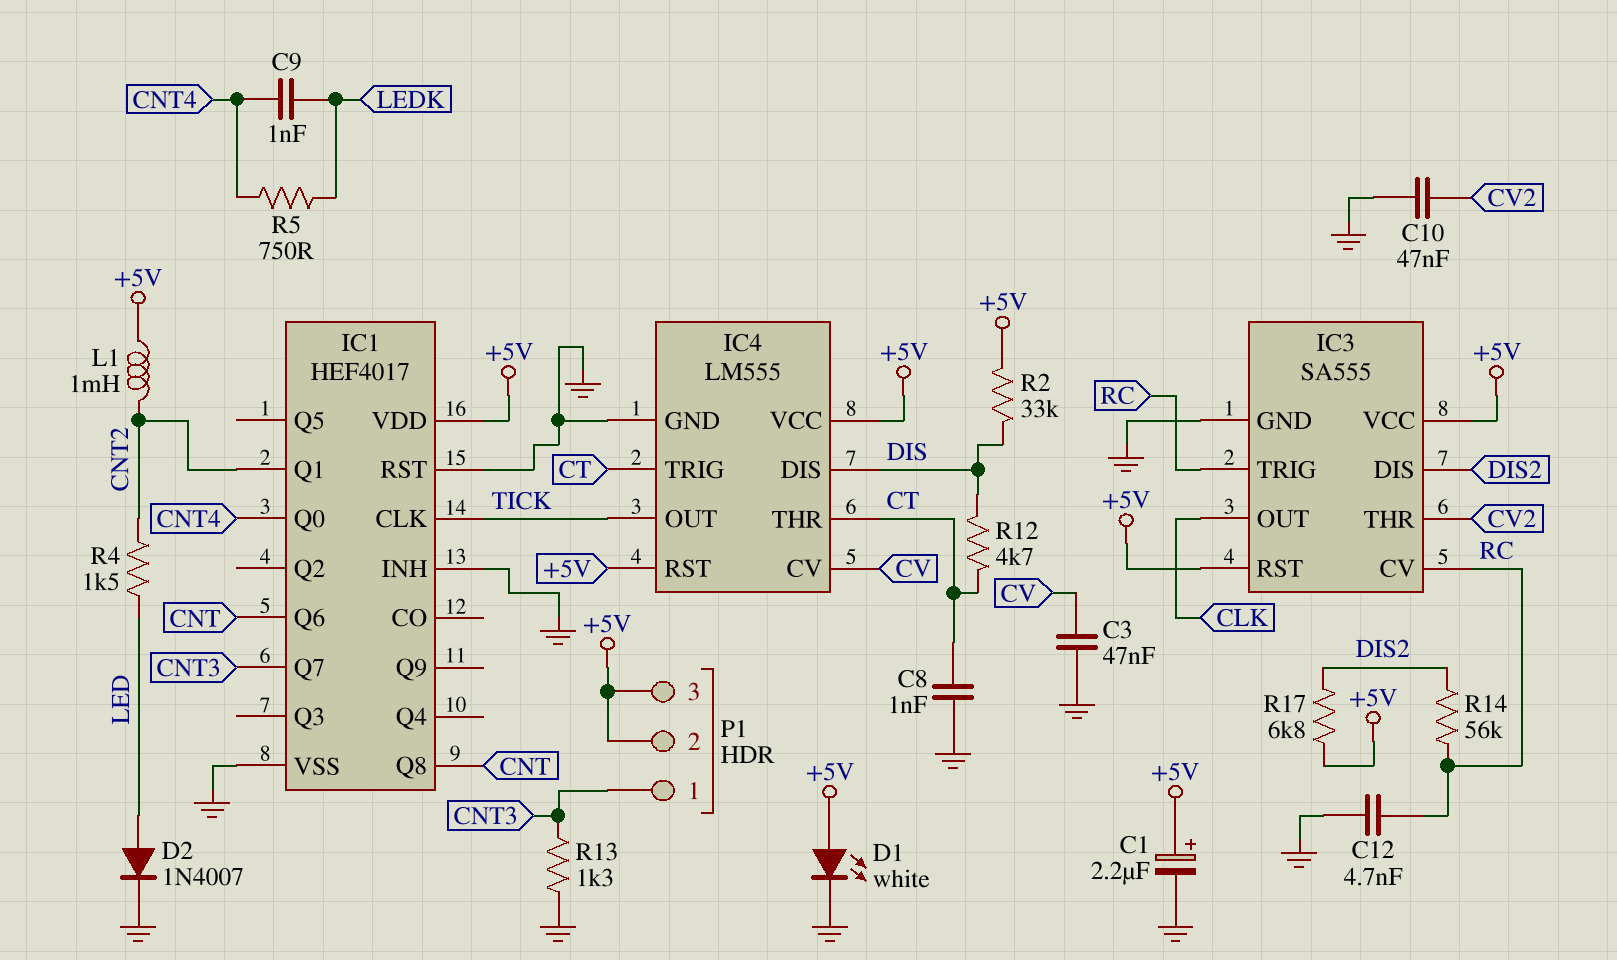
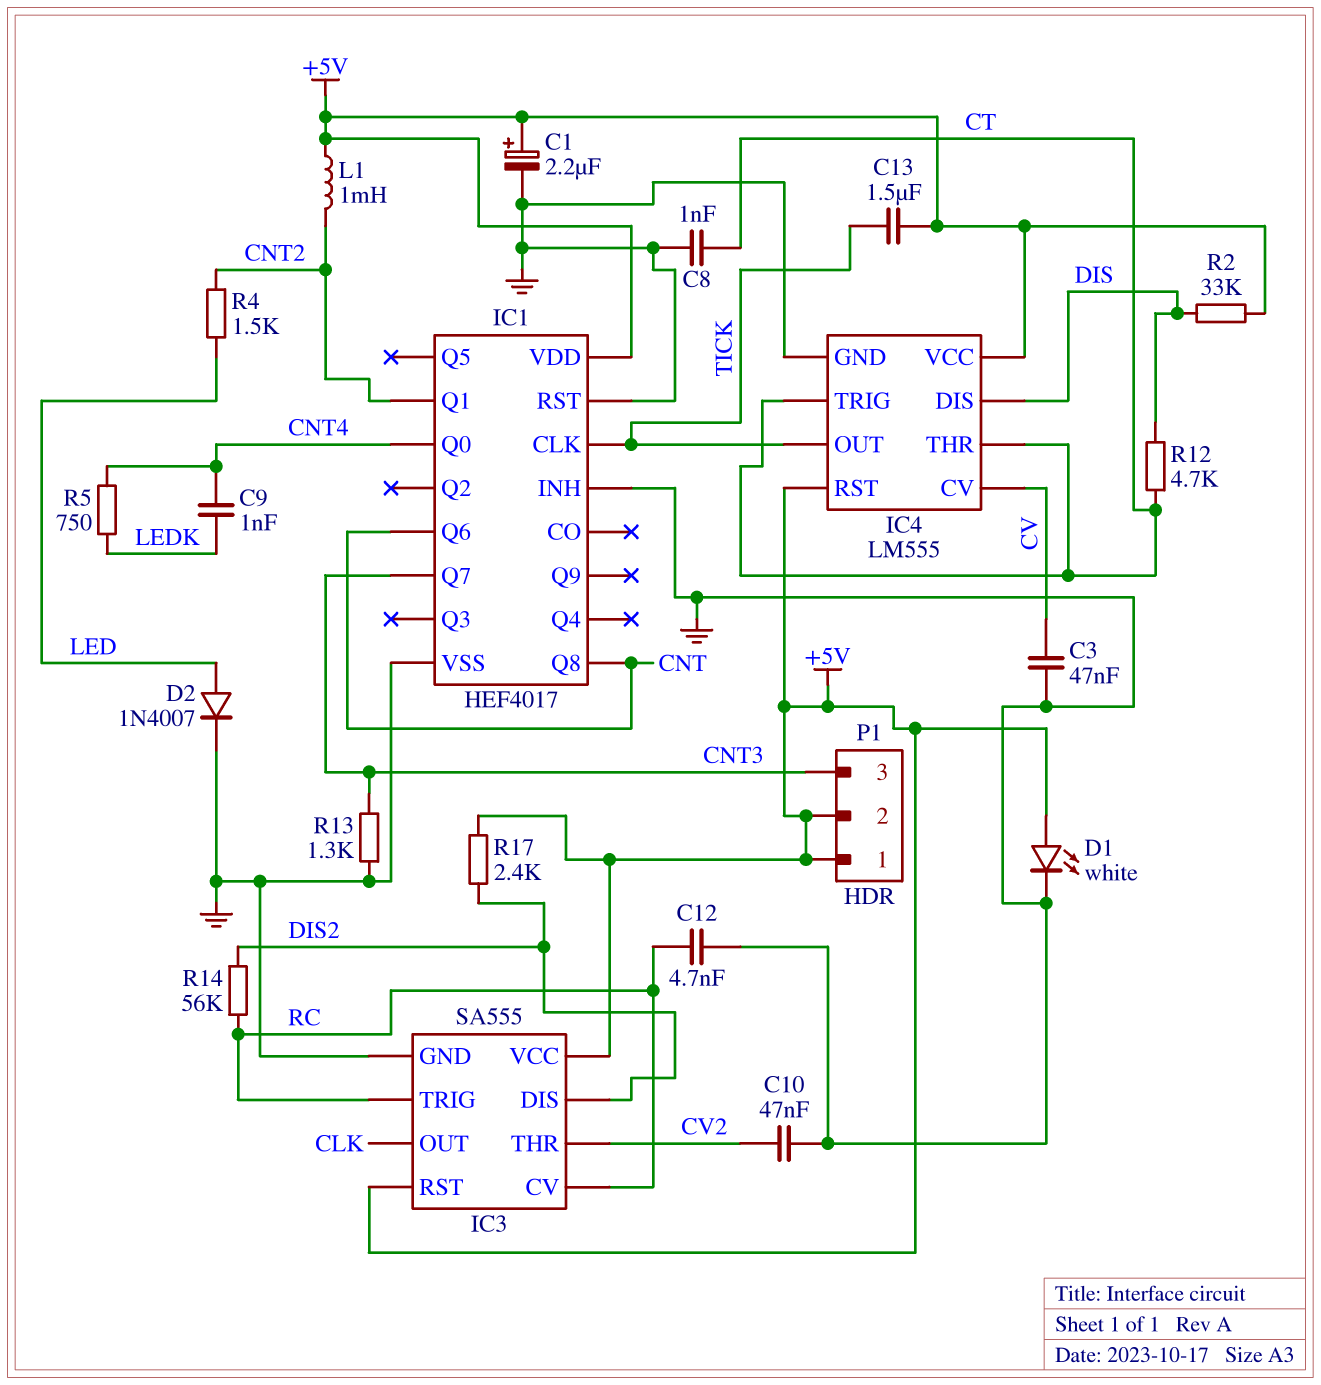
C13: none -> 1.5uF (+5V, TICK)
P1 pin 1: CNT3 -> +5V
P1 pin 3: +5V -> CNT3
R17: 6.8k (+5V, DIS2) -> 2.4k (+5V, DIS2)

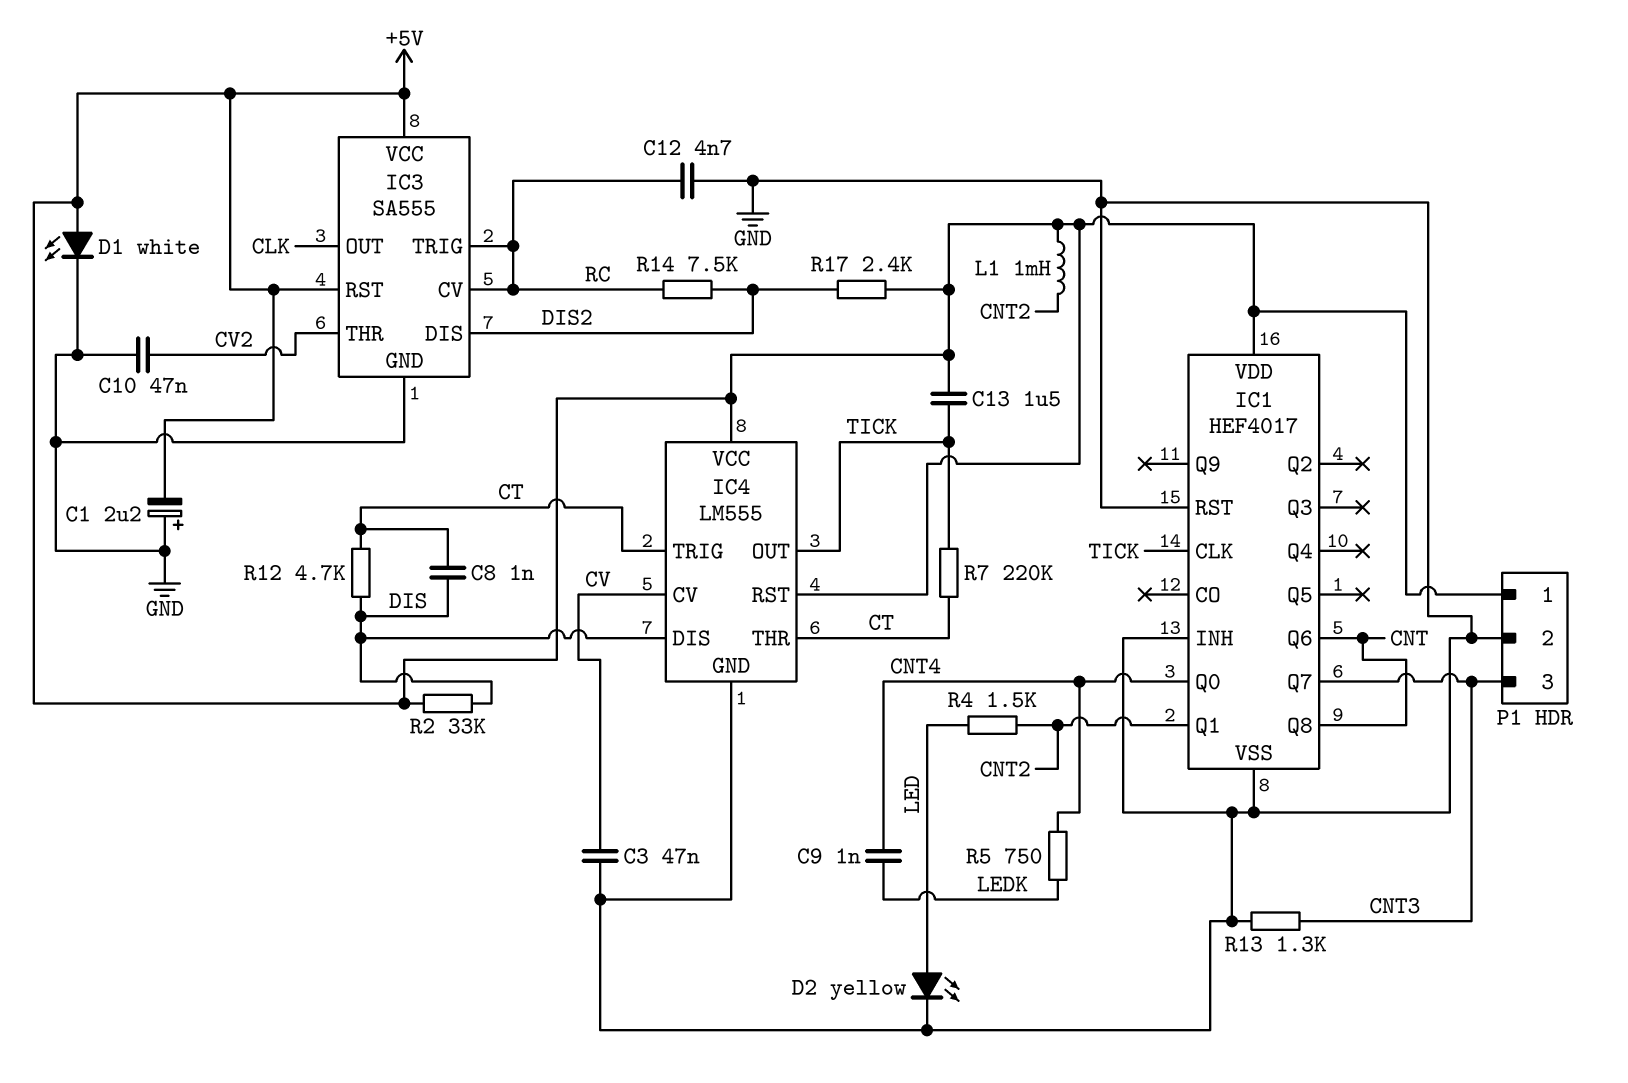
C1: 2.2uF (plus +5V, minus GND) -> 2.2uF (plus GND, minus +5V)
C8: 1nF (CT, GND) -> 1nF (CT, DIS)
D2: diode 1N4007 (A LED, K GND) -> LED yellow (A LED, K GND)
P1 pin 2: +5V -> GND
R7: none -> 220k (CT, TICK)
R14: 56k (DIS2, RC) -> 7.5k (DIS2, RC)

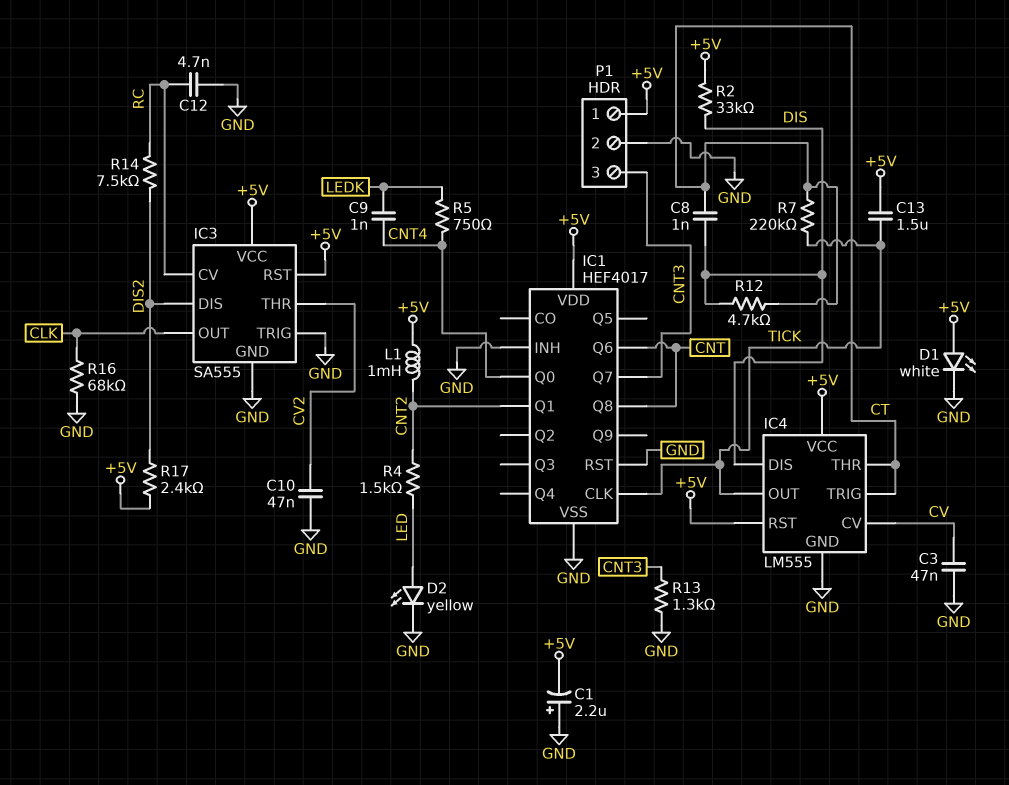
IC3 pin TRIG: RC -> GND
R16: none -> 68k (CLK, GND)

